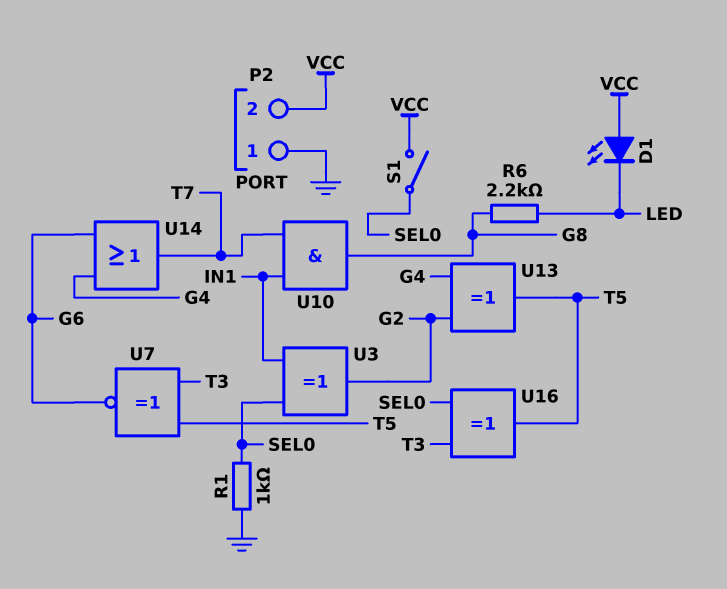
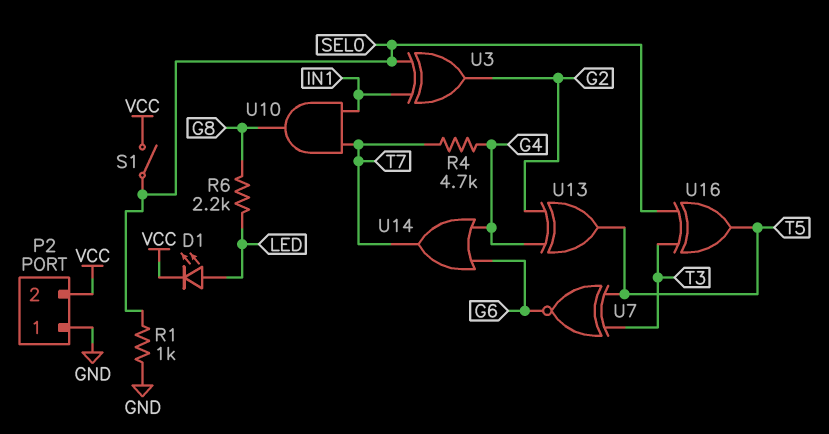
D1: LED (A VCC, K LED) -> LED (A LED, K VCC)
R4: none -> 4.7k (G4, T7)

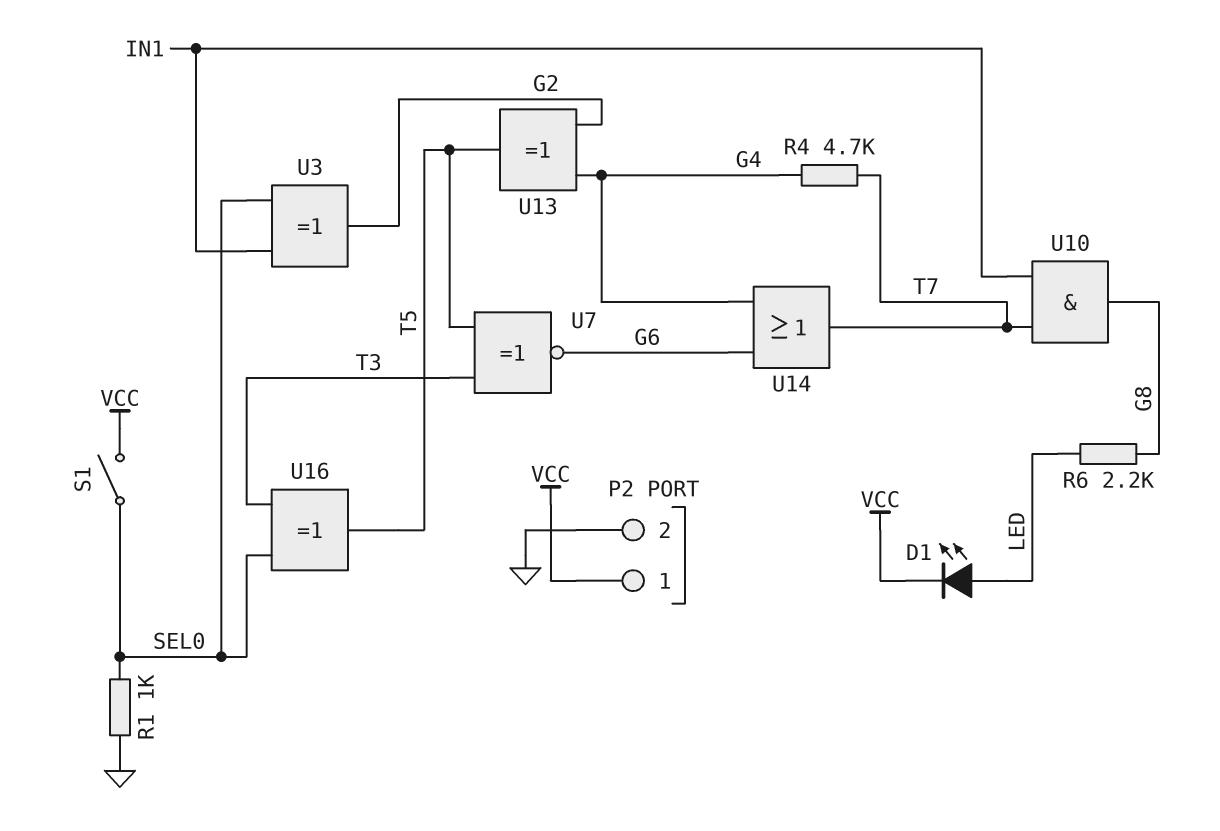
P2 pin 1: GND -> VCC
P2 pin 2: VCC -> GND

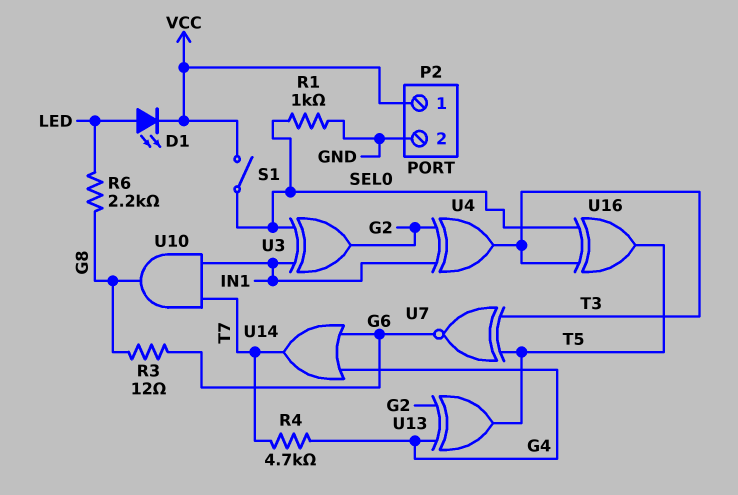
R3: none -> 12 (G6, G8)
U4: none -> XOR (in G2, in IN1, out T3)

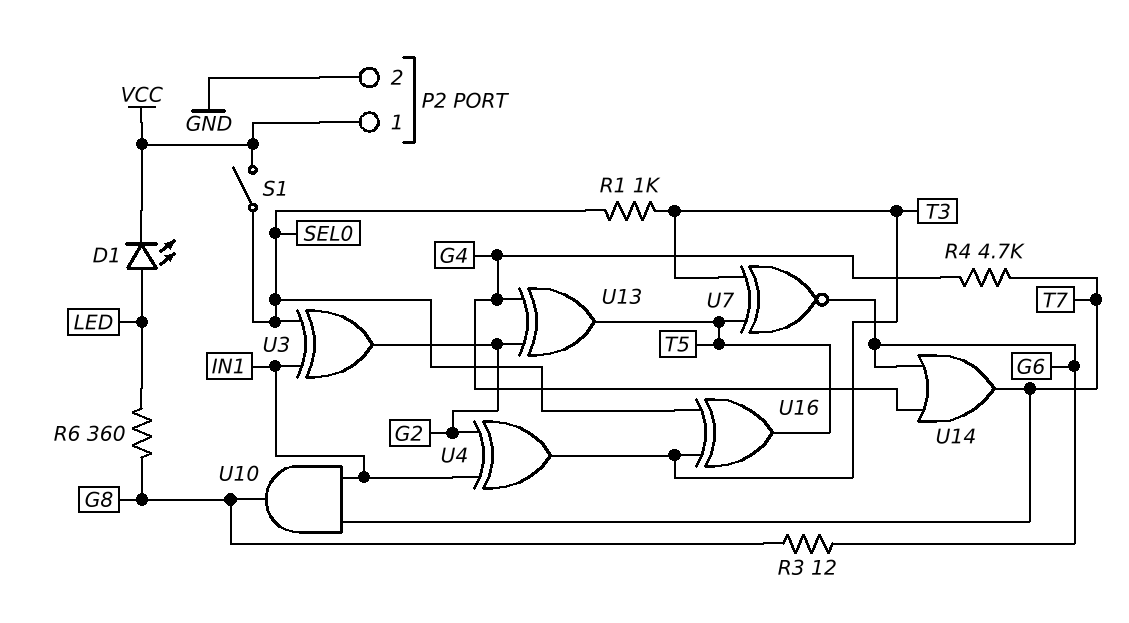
R1: 1k (GND, SEL0) -> 1k (SEL0, T3)
R6: 2.2k (G8, LED) -> 360 (G8, LED)

